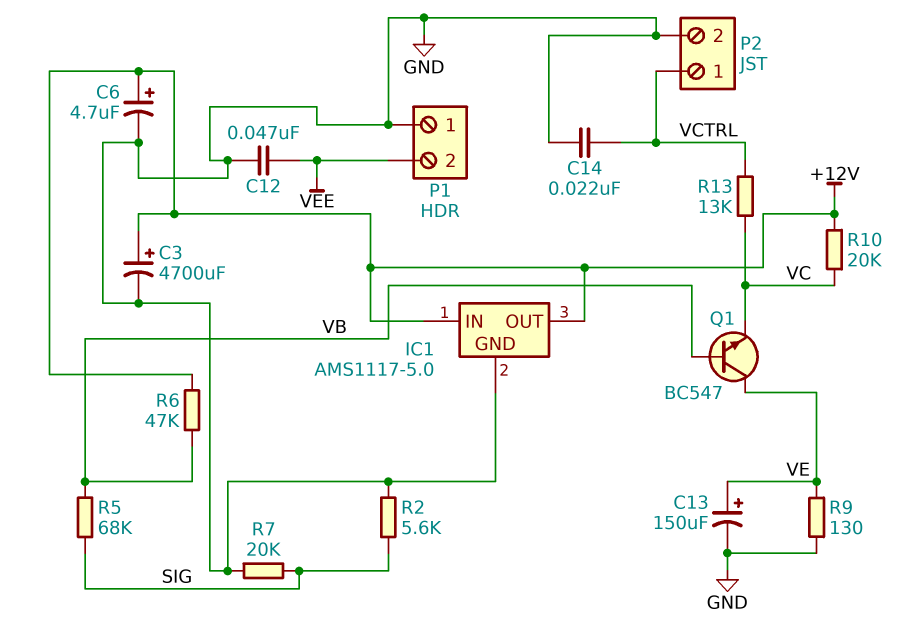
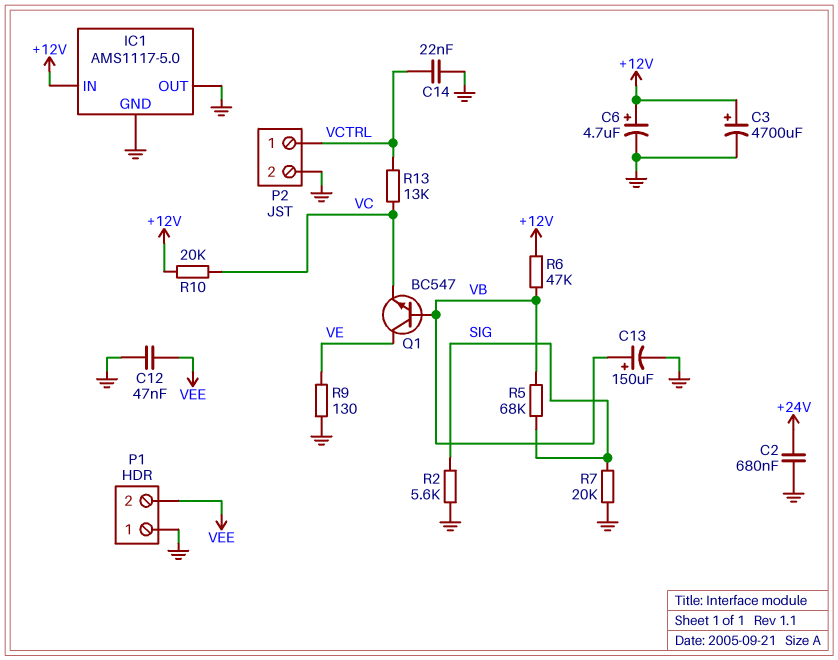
C2: none -> 680nF (+24V, GND)
C13: 150uF (plus VE, minus GND) -> 150uF (plus VB, minus GND)
IC1 pin OUT: +12V -> GND

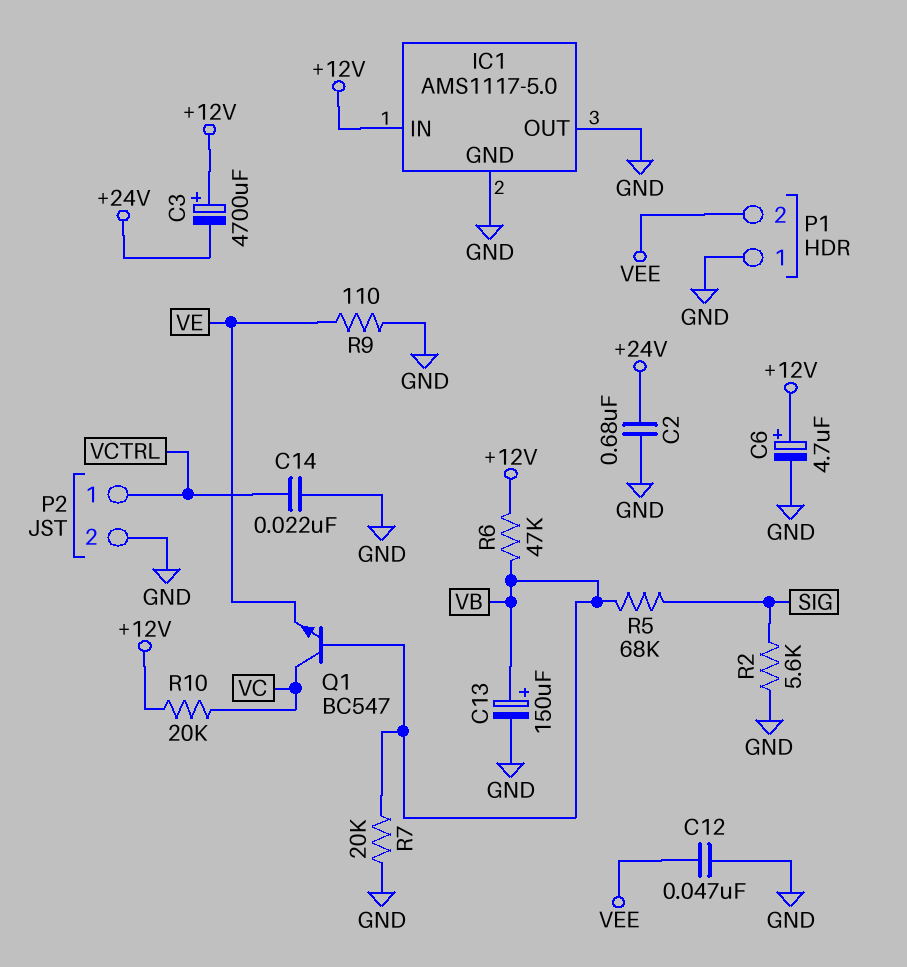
C3: 4700uF (plus +12V, minus GND) -> 4700uF (plus +12V, minus +24V)
Q1: NPN BC547 (B VB, C VE, E VC) -> NPN BC547 (B VB, C VC, E VE)
R7: 20k (GND, SIG) -> 20k (GND, VB)
R9: 130 (GND, VE) -> 110 (GND, VE)
R13: 13k (VC, VCTRL) -> none

